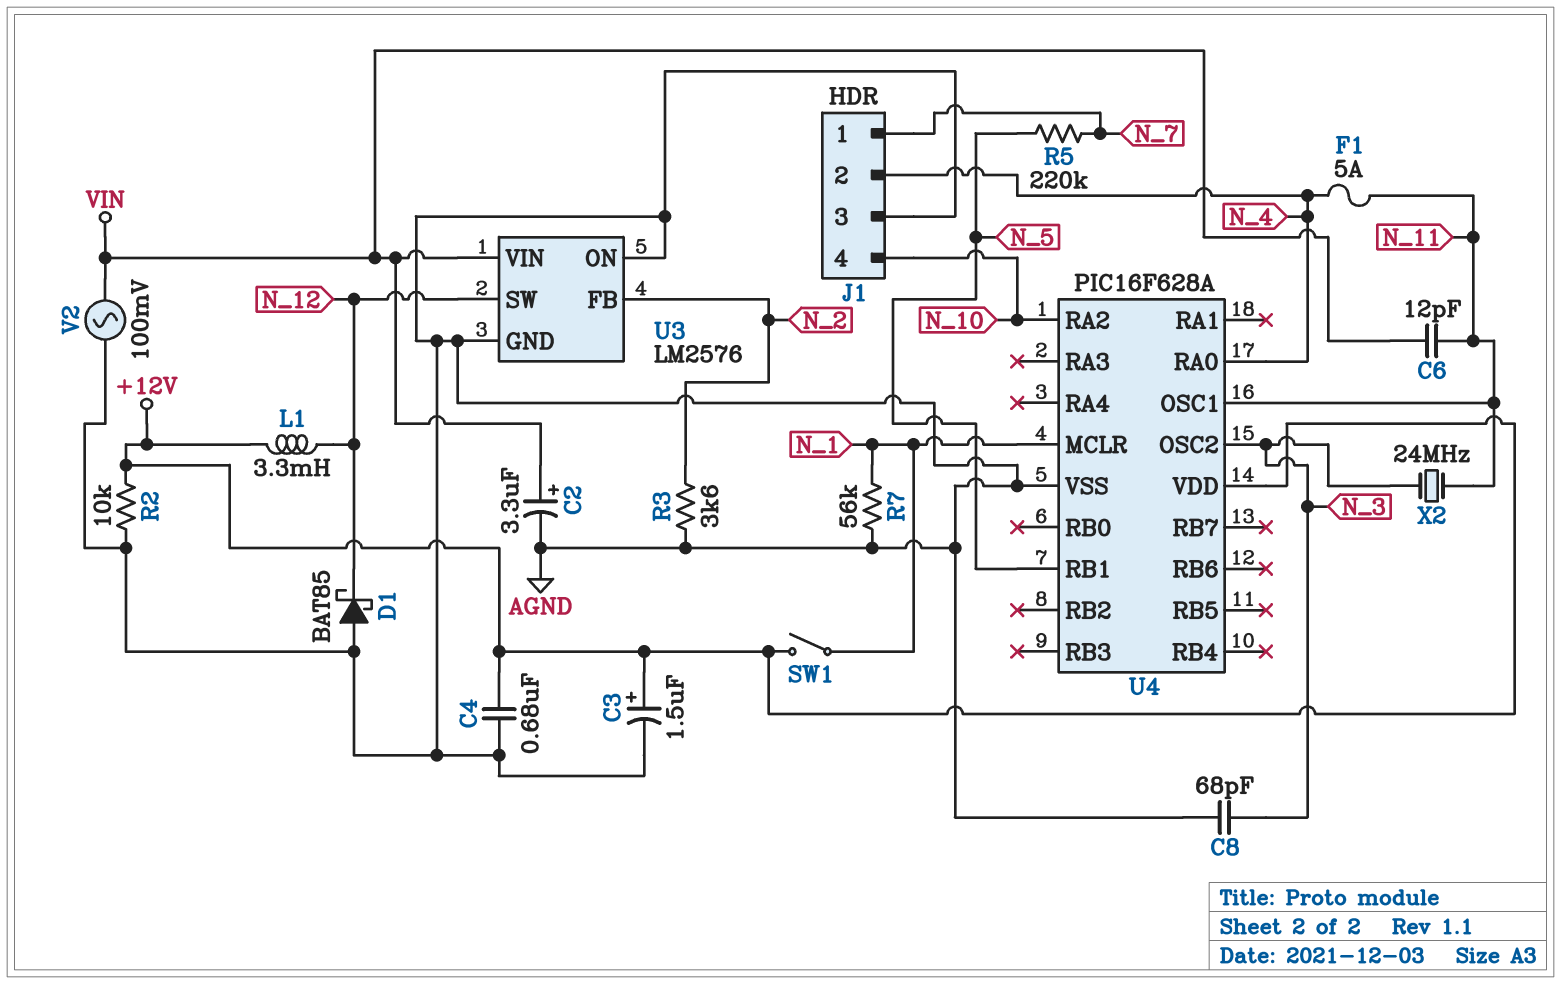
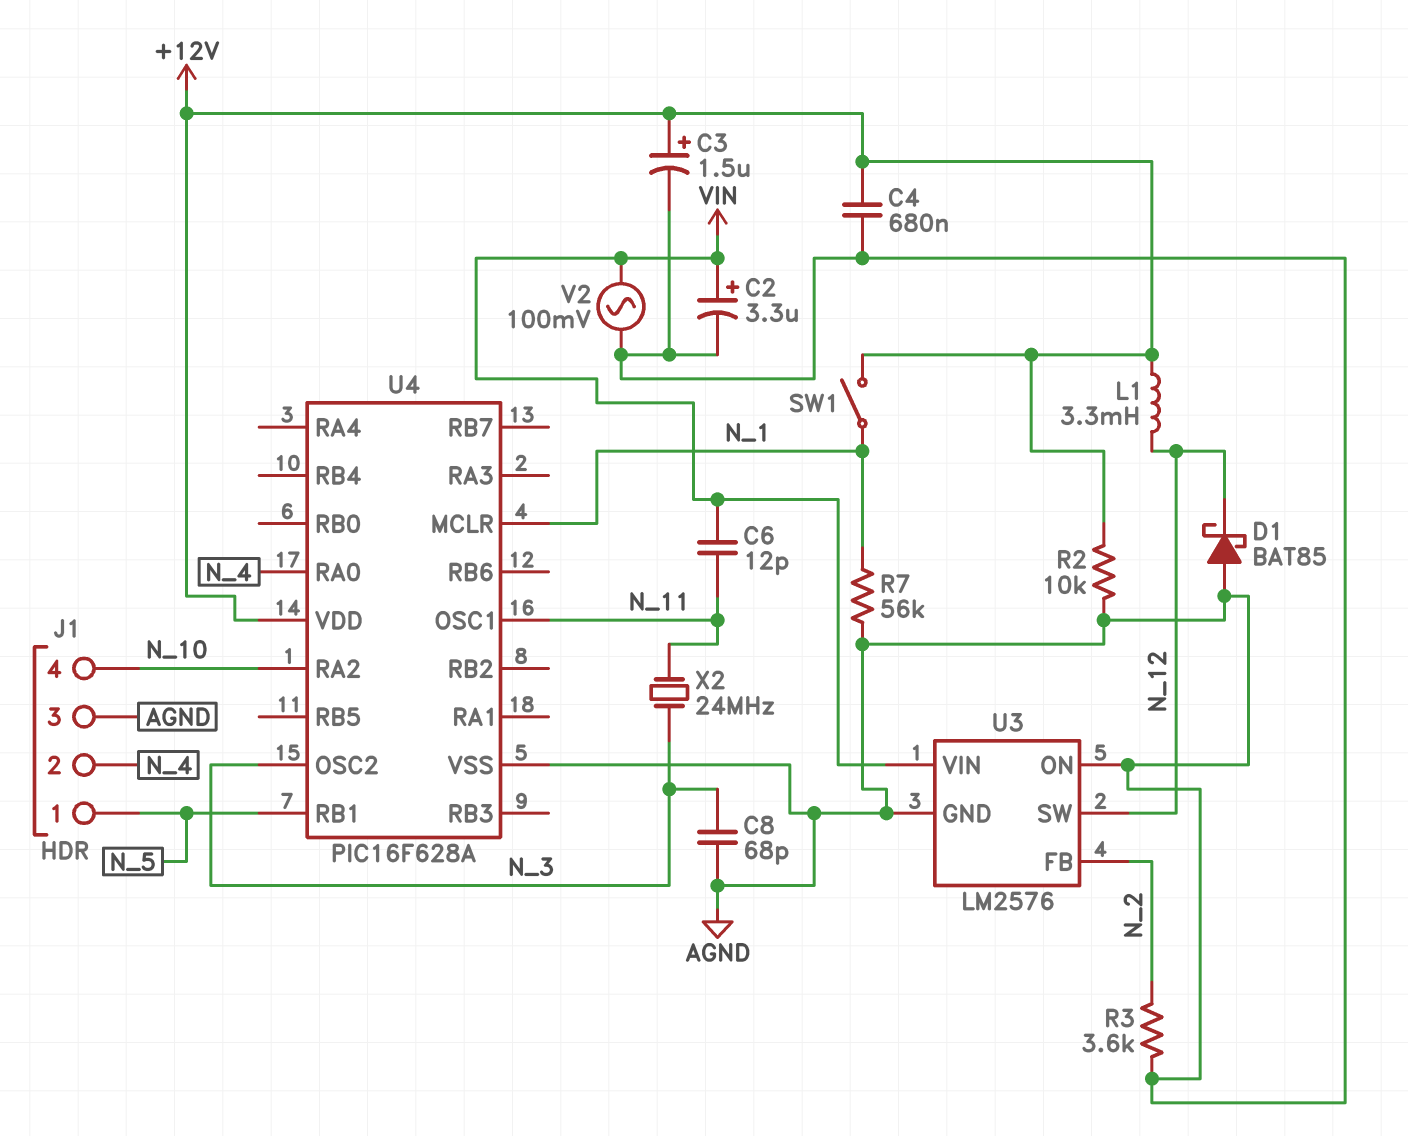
F1: 5A (N_4, N_11) -> none
J1 pin 1: N_7 -> N_5
R5: 220k (N_5, N_7) -> none

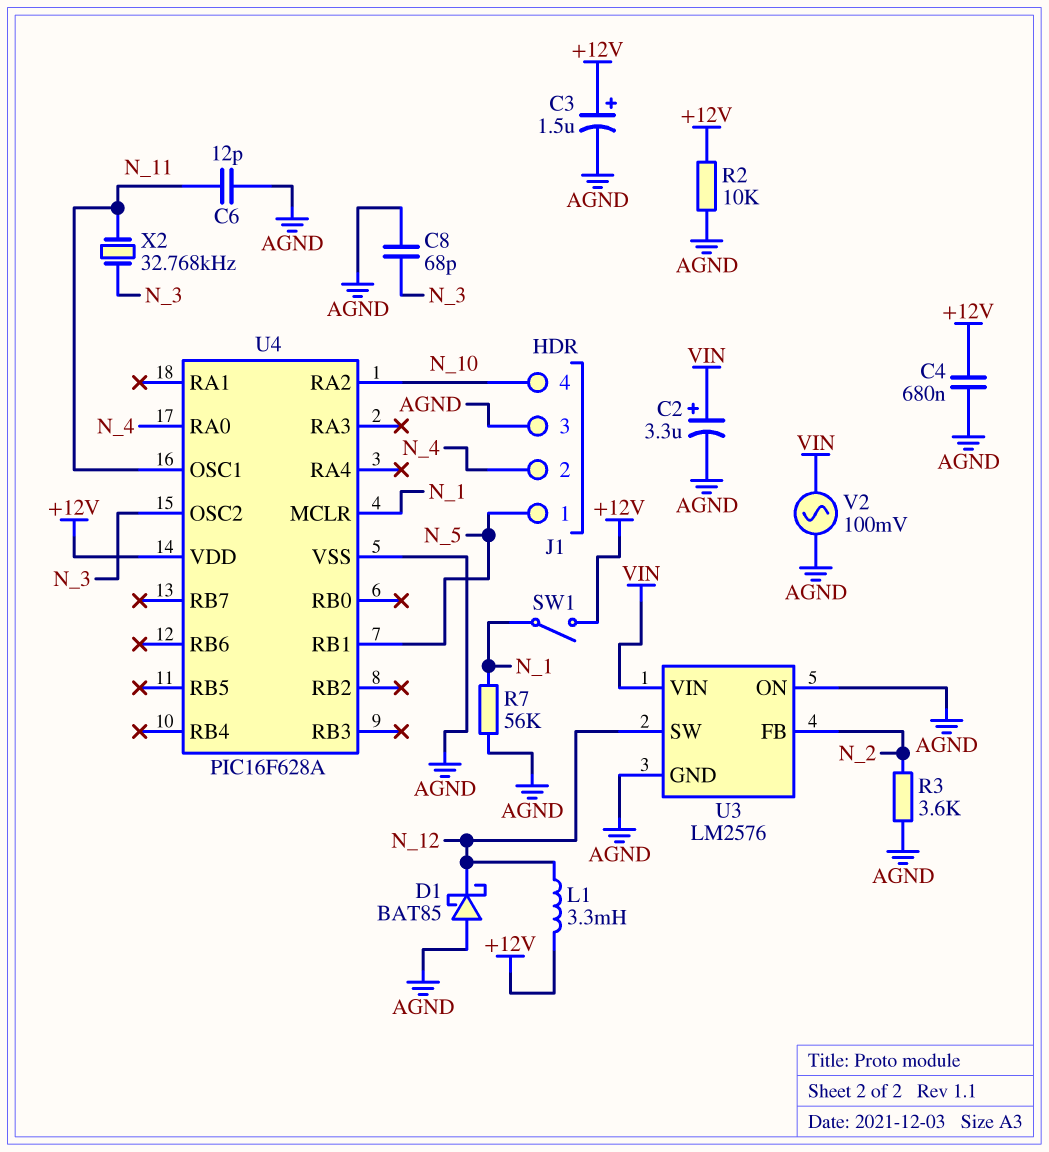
C6: 12pF (N_11, VIN) -> 12pF (AGND, N_11)
X2: 24MHz (N_3, N_11) -> 32.768kHz (N_3, N_11)

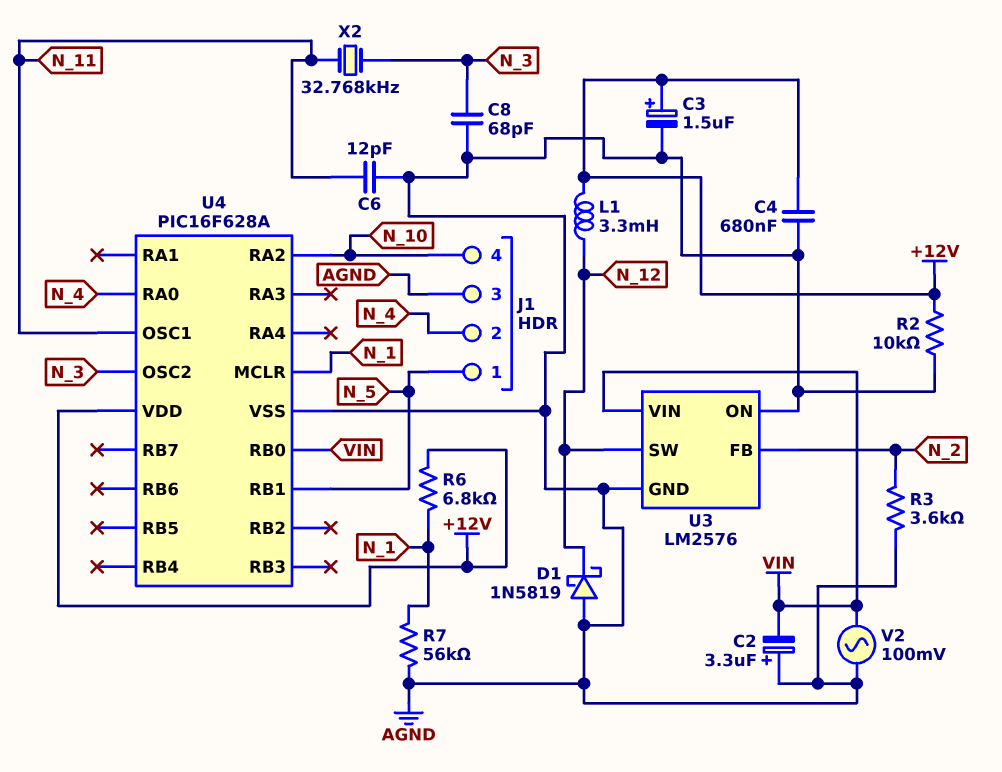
C2: 3.3uF (plus VIN, minus AGND) -> 3.3uF (plus AGND, minus VIN)
D1: schottky BAT85 (A AGND, K N_12) -> schottky 1N5819 (A AGND, K N_12)
R6: none -> 6.8k (+12V, N_1)
SW1: switch (+12V, N_1) -> none
U4 pin RB0: none -> VIN

